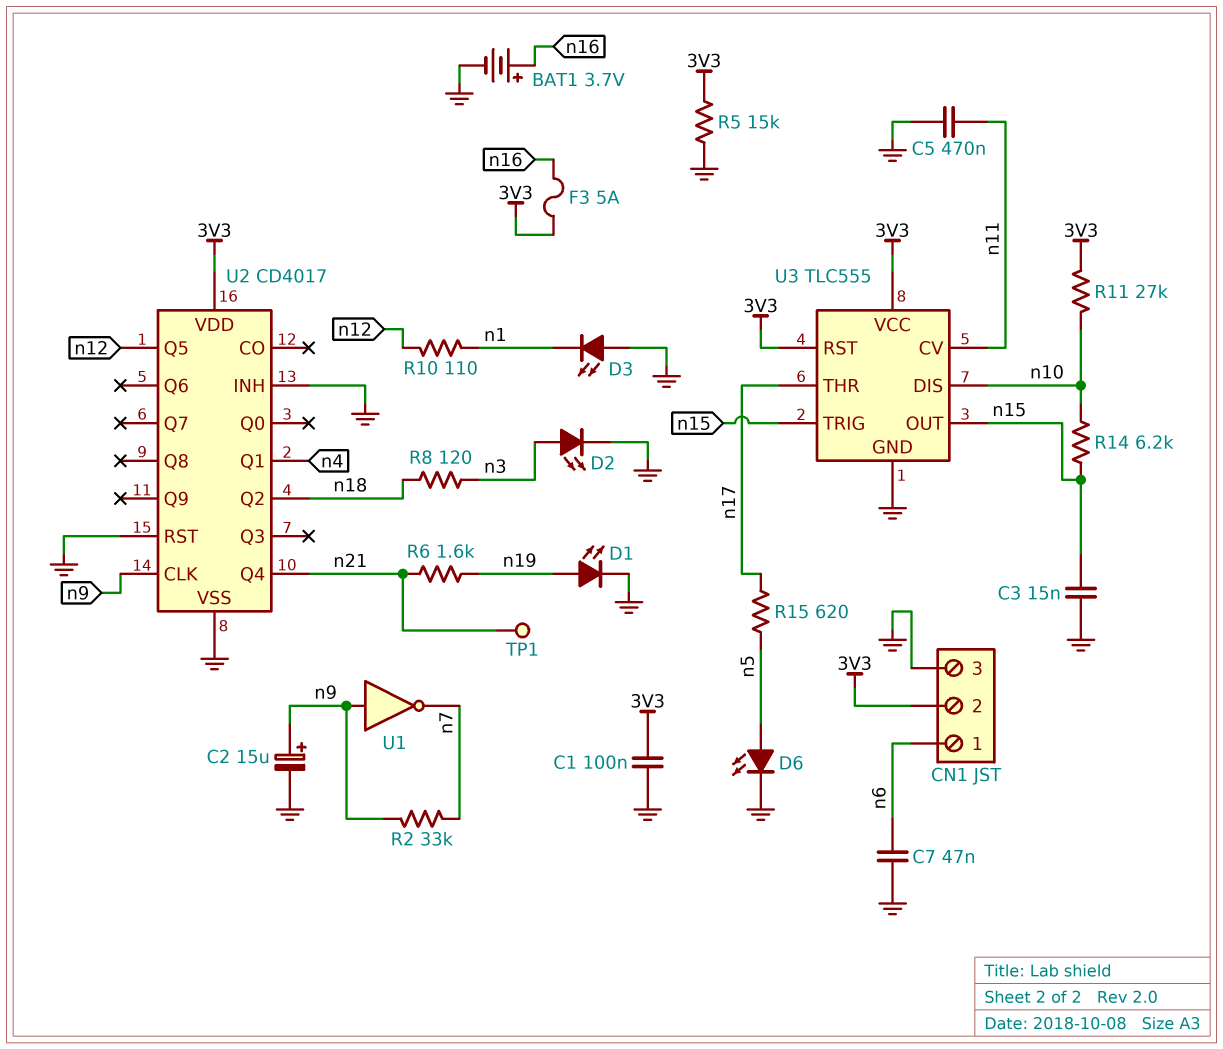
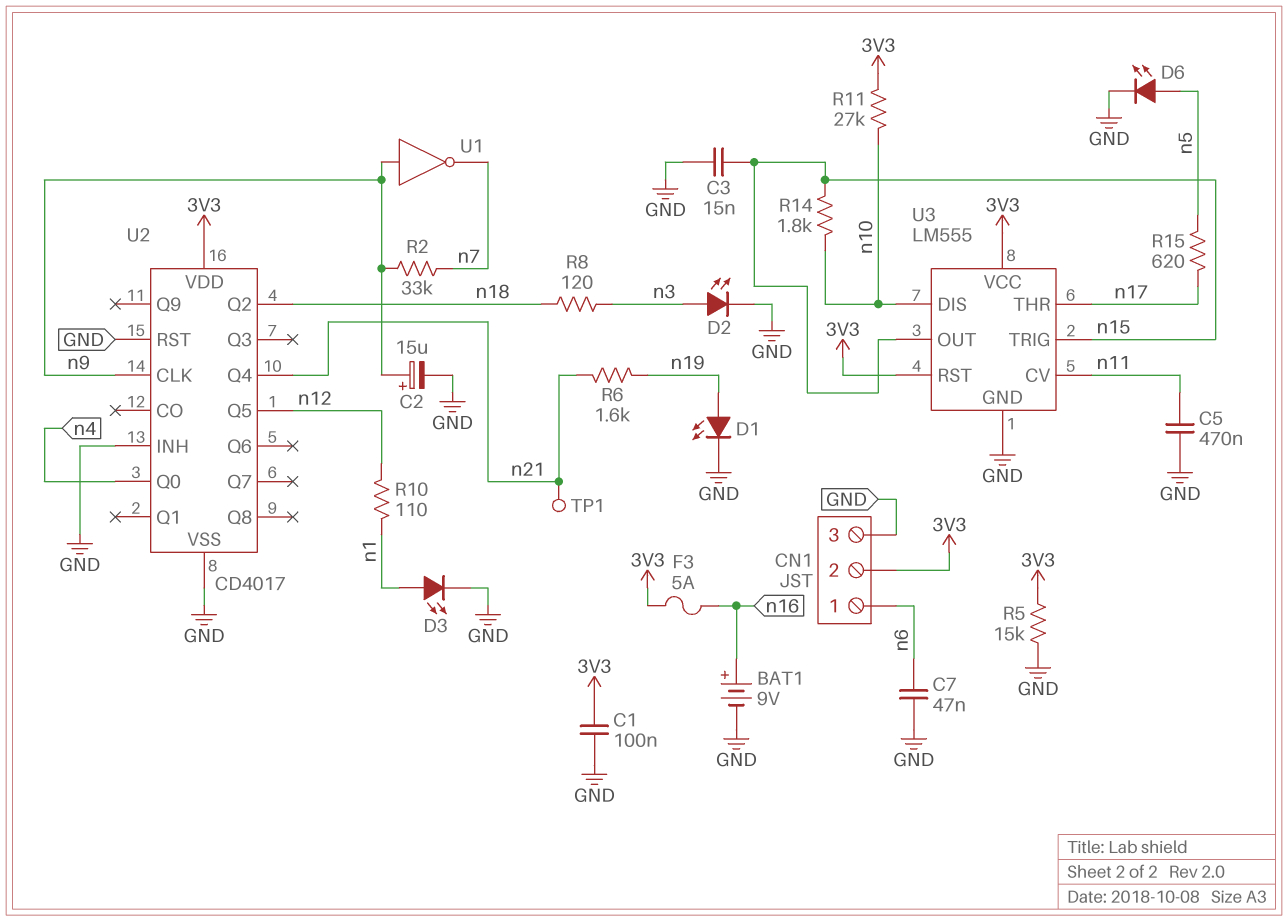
BAT1: 3.7V (plus n16, minus GND) -> 9V (plus n16, minus GND)
D3: LED (A GND, K n1) -> LED (A n1, K GND)
R14: 6.2k (n10, n15) -> 1.8k (n10, n15)
U2 pin Q0: none -> n4
U2 pin Q1: n4 -> none
U3: TLC555 -> LM555

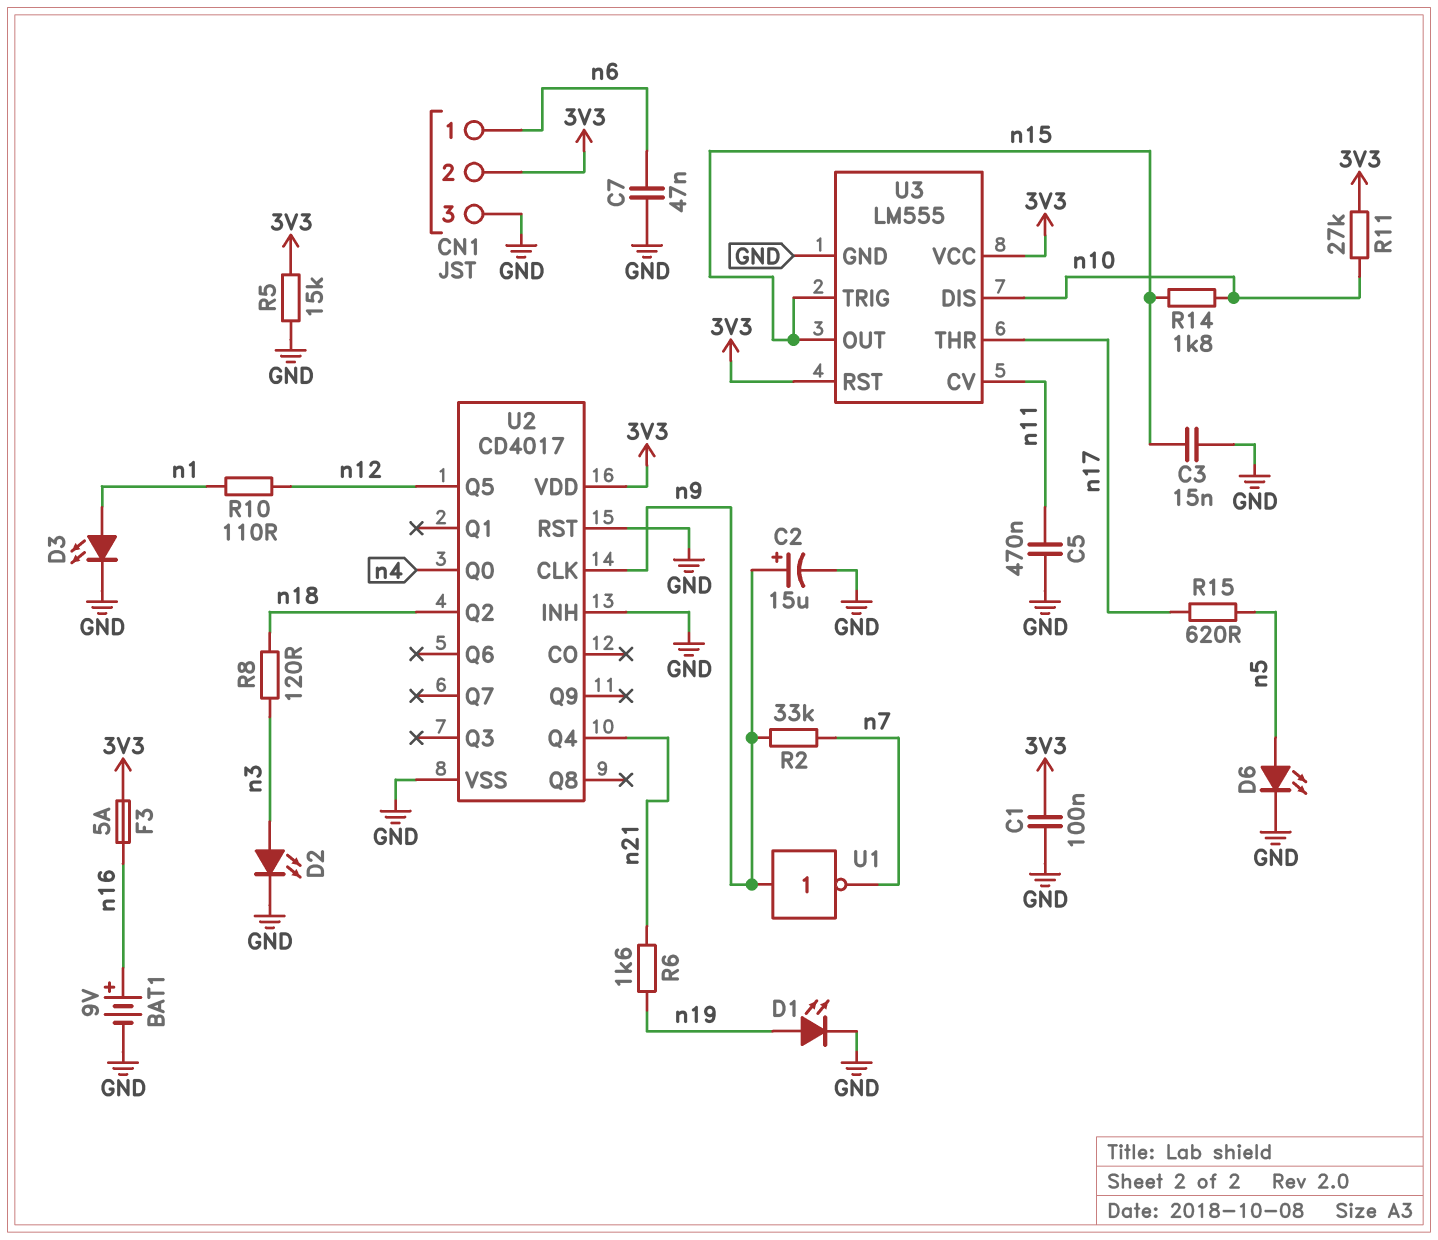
TP1: test point (n21) -> none

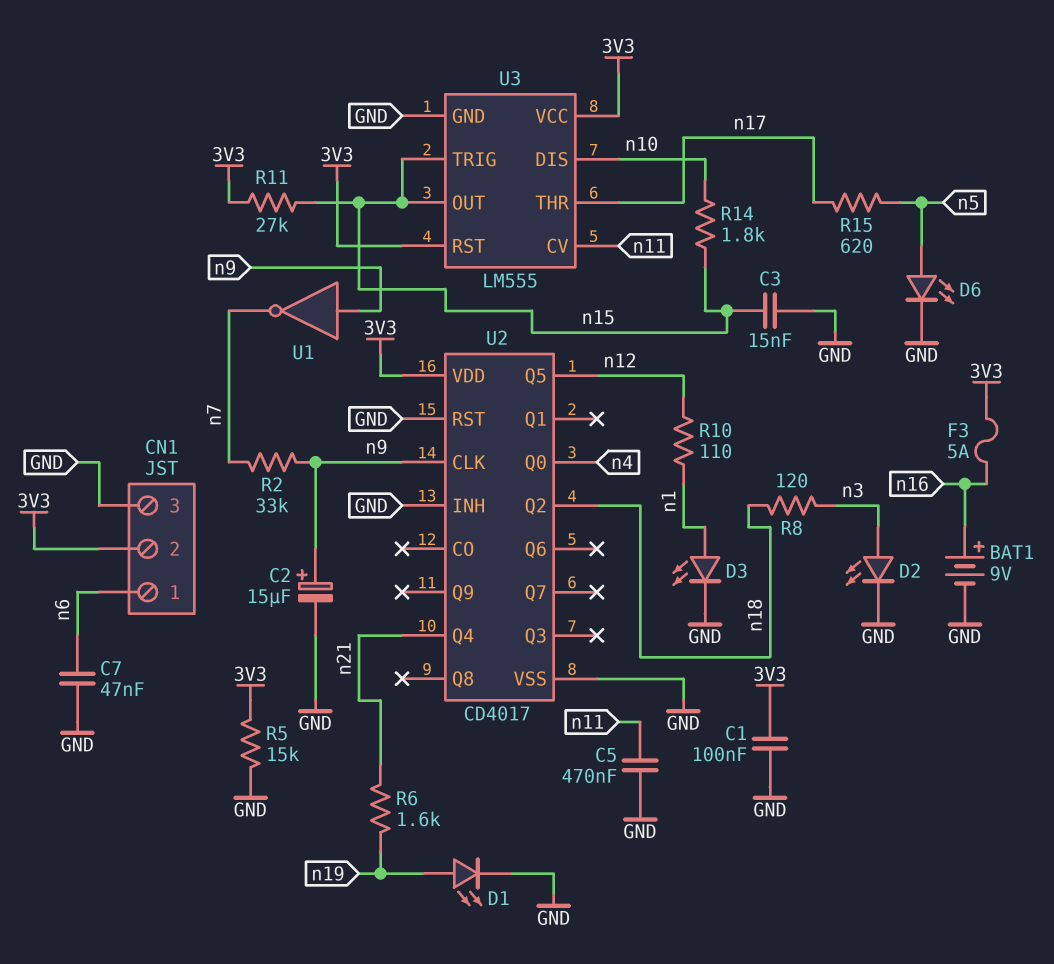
R11: 27k (3V3, n10) -> 27k (3V3, n15)

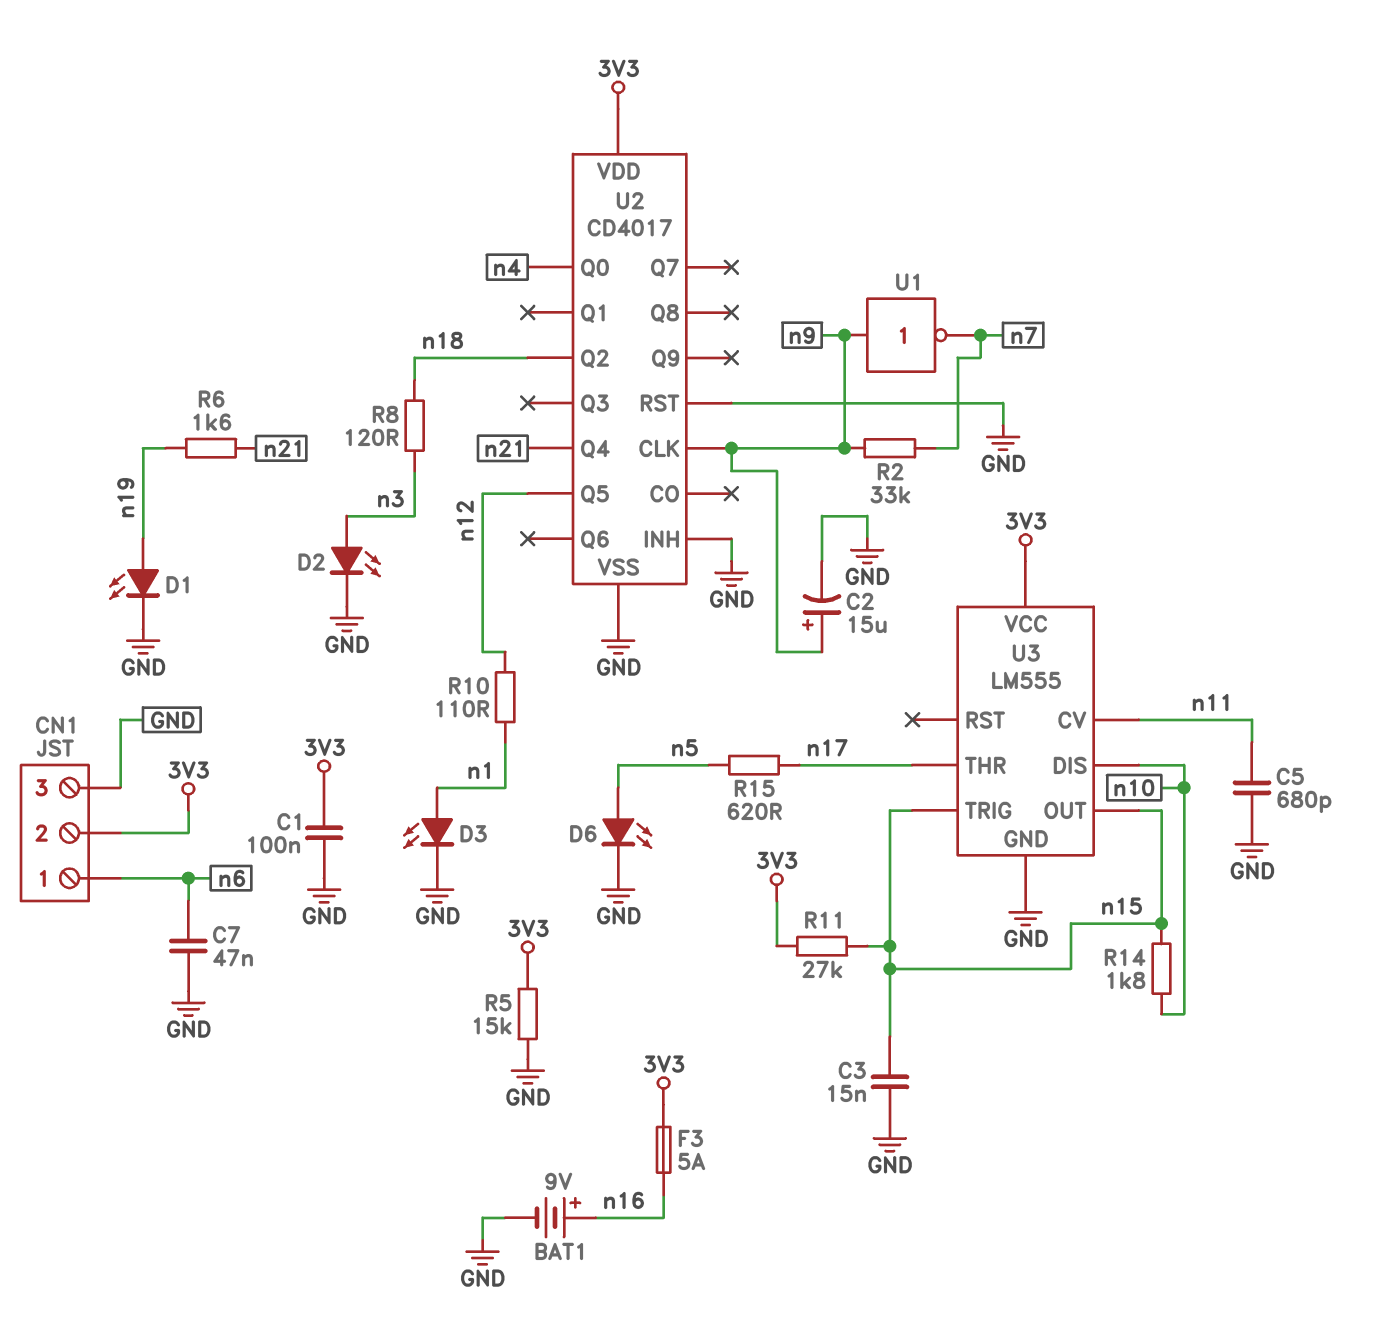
C5: 470nF (GND, n11) -> 680pF (GND, n11)
U3 pin RST: 3V3 -> none

